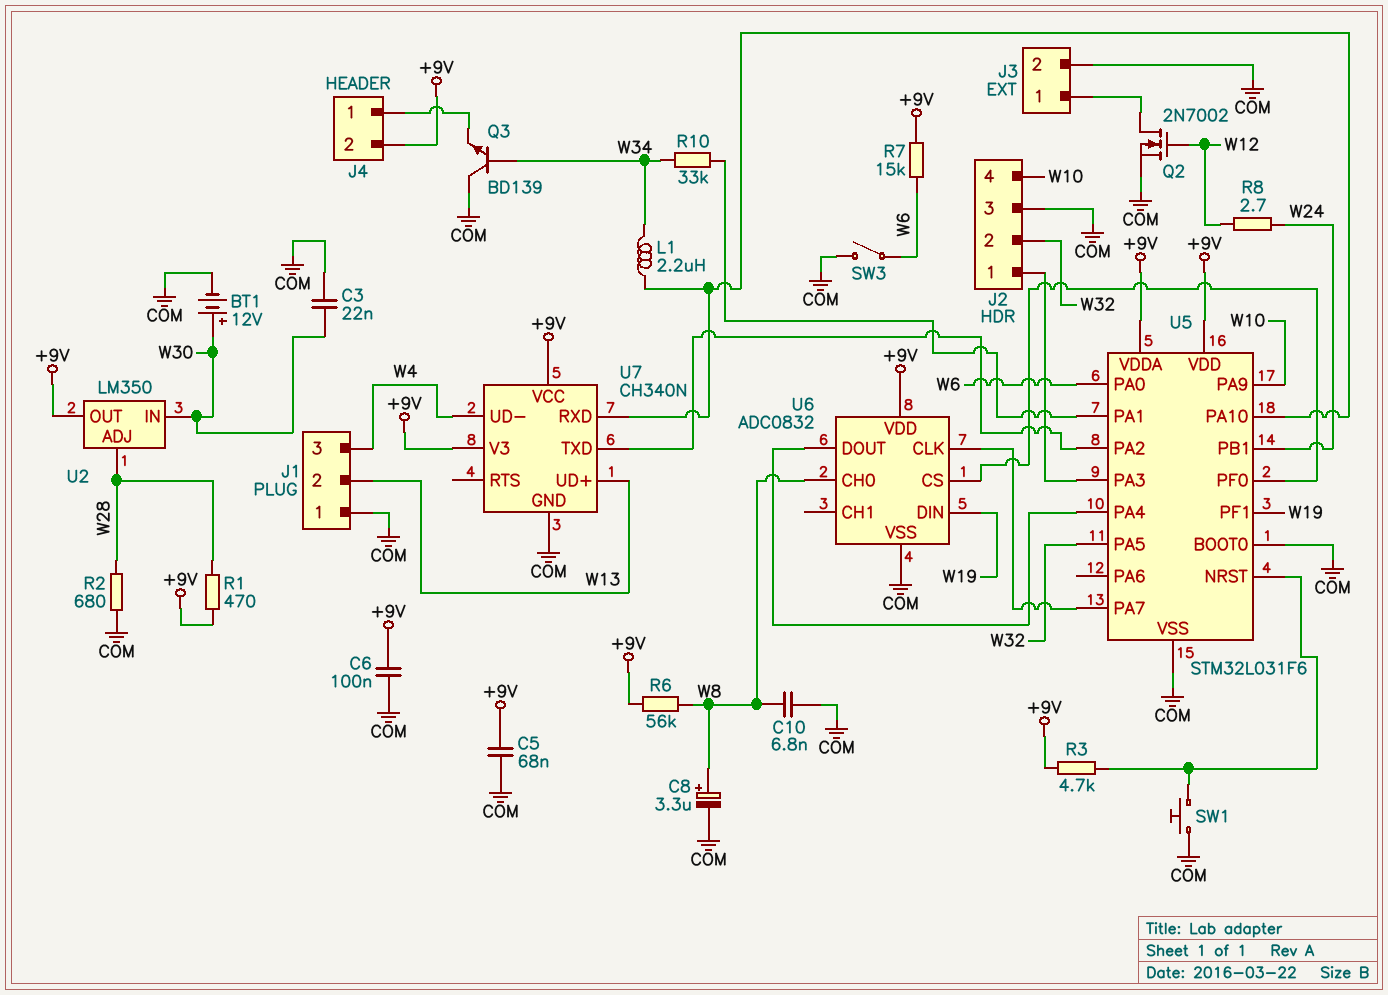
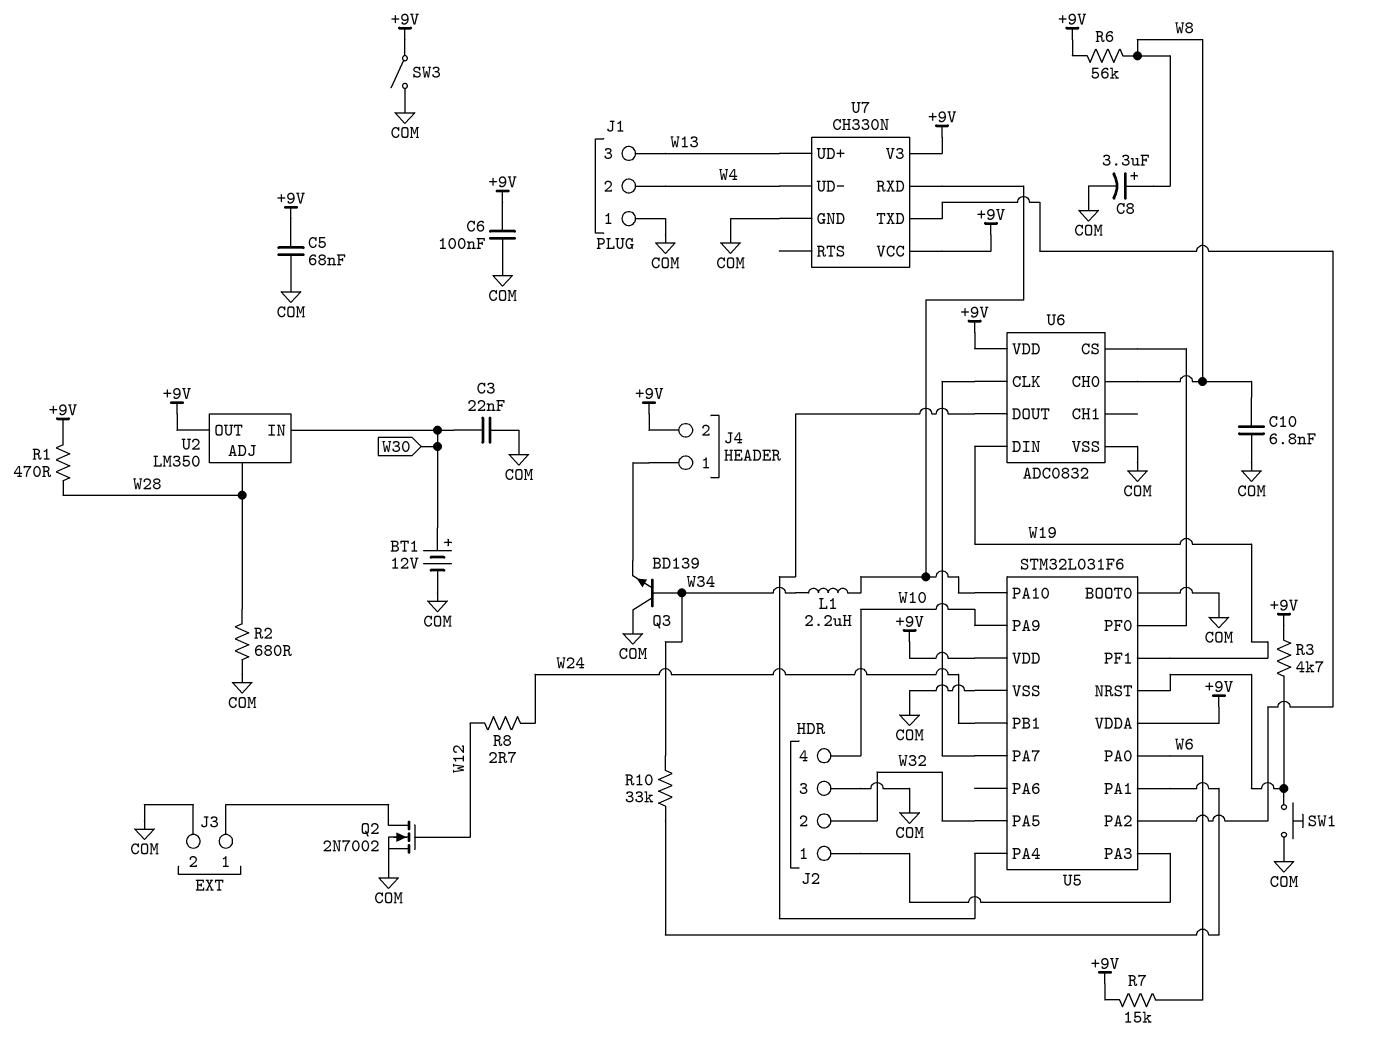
J1 pin 2: W13 -> W4
J1 pin 3: W4 -> W13
SW3: switch (COM, W6) -> switch (+9V, COM)
U7: CH340N -> CH330N

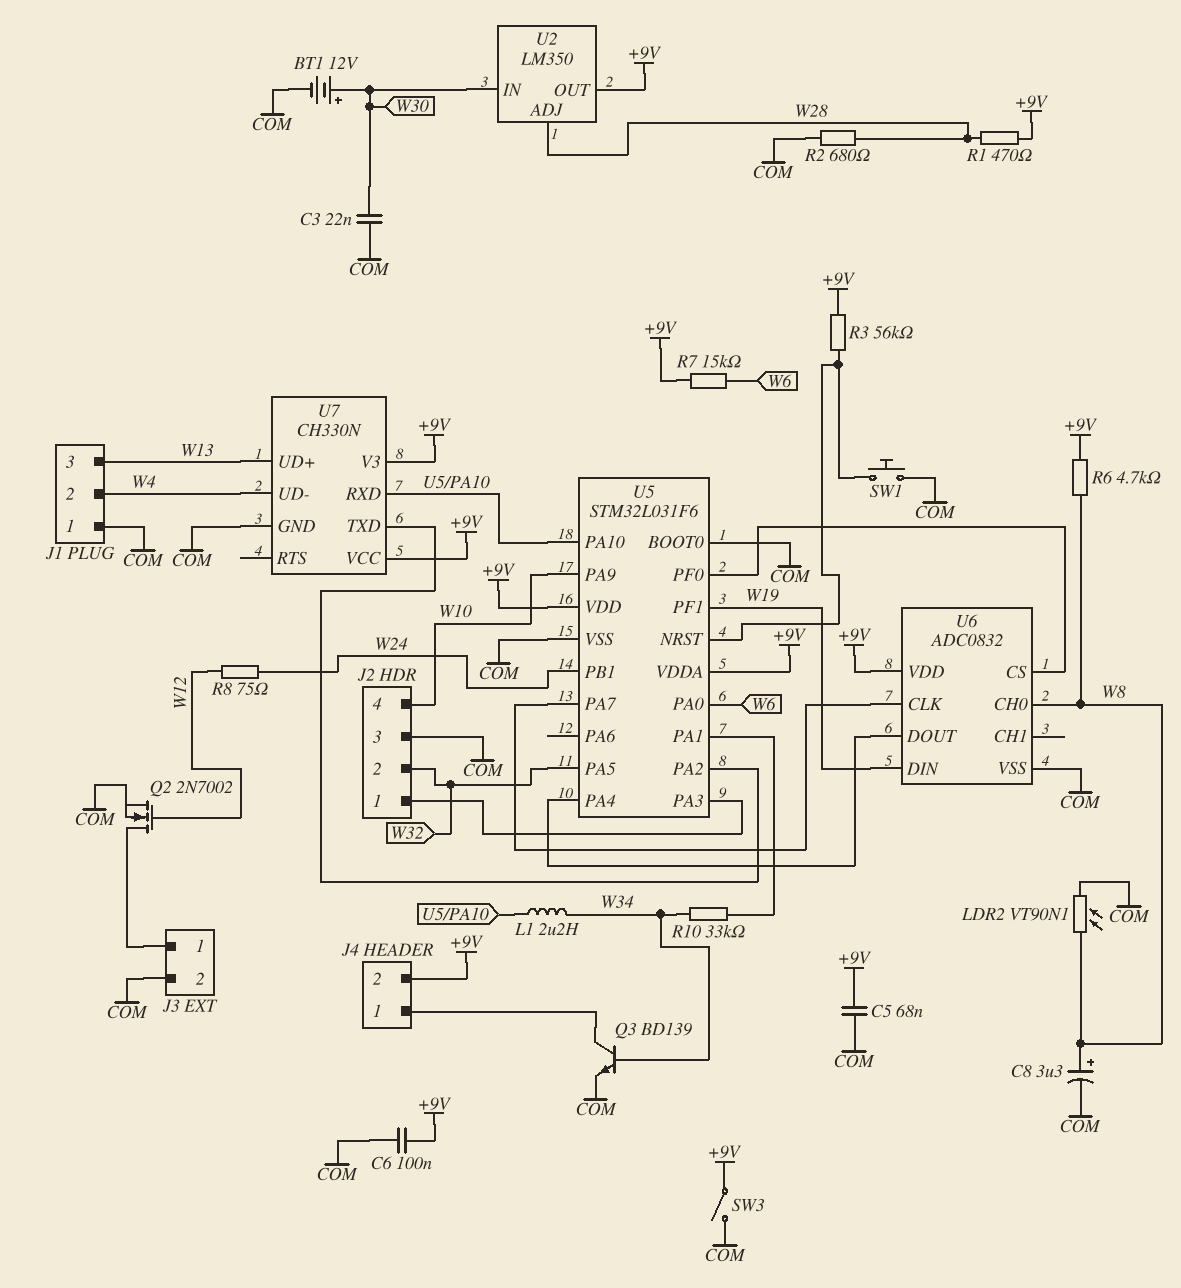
C10: 6.8nF (COM, W8) -> none
LDR2: none -> VT90N1 (COM, W8)
Q3: NPN BD139 (B W34, C COM, E J4/1) -> NPN BD139 (B W34, C J4/1, E COM)
R3: 4.7k (+9V, U5/NRST) -> 56k (+9V, U5/NRST)
R6: 56k (+9V, W8) -> 4.7k (+9V, W8)
R8: 2.7 (W12, W24) -> 75 (W12, W24)

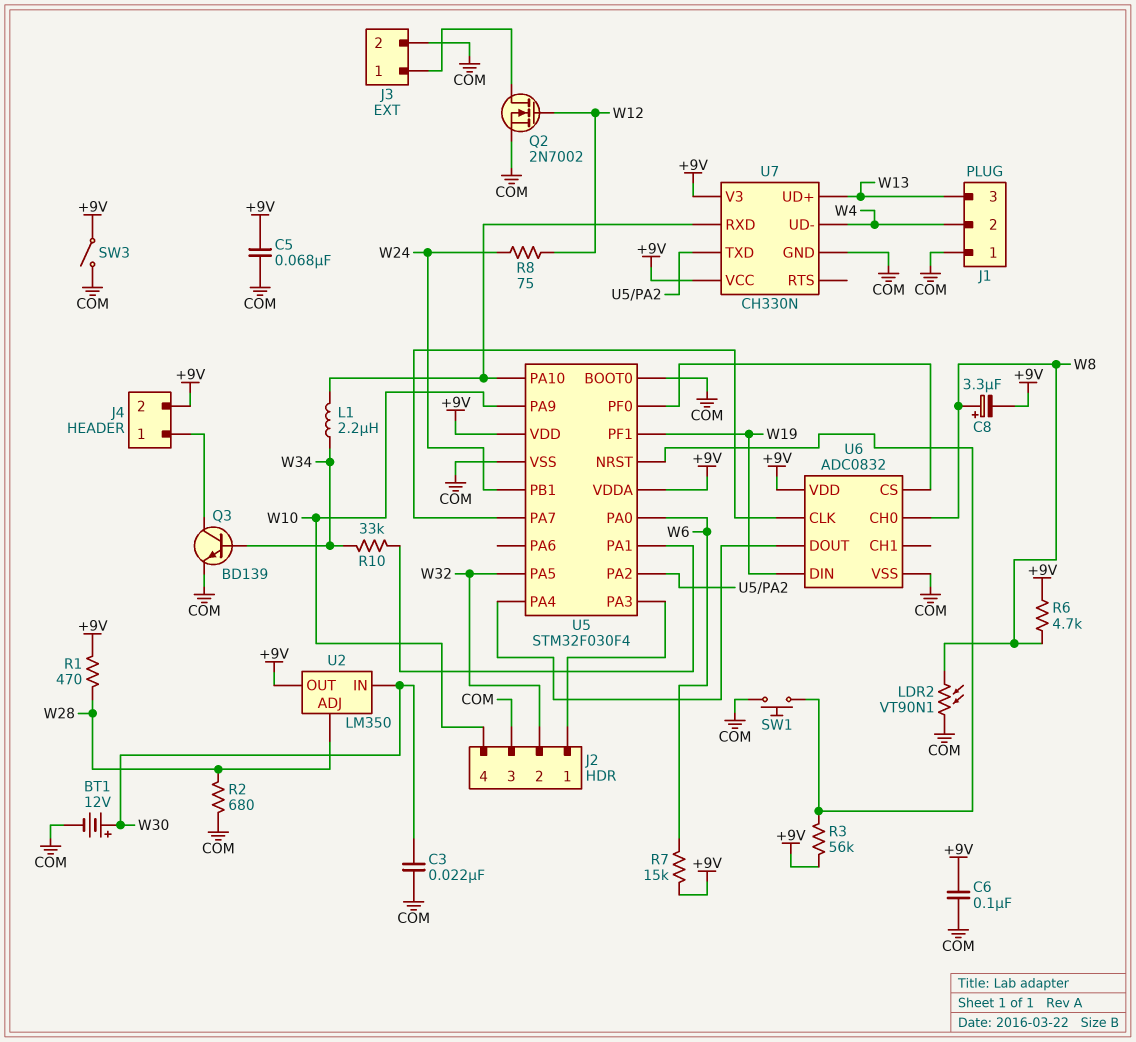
C8: 3.3uF (plus W8, minus COM) -> 3.3uF (plus W8, minus +9V)
U5: STM32L031F6 -> STM32F030F4

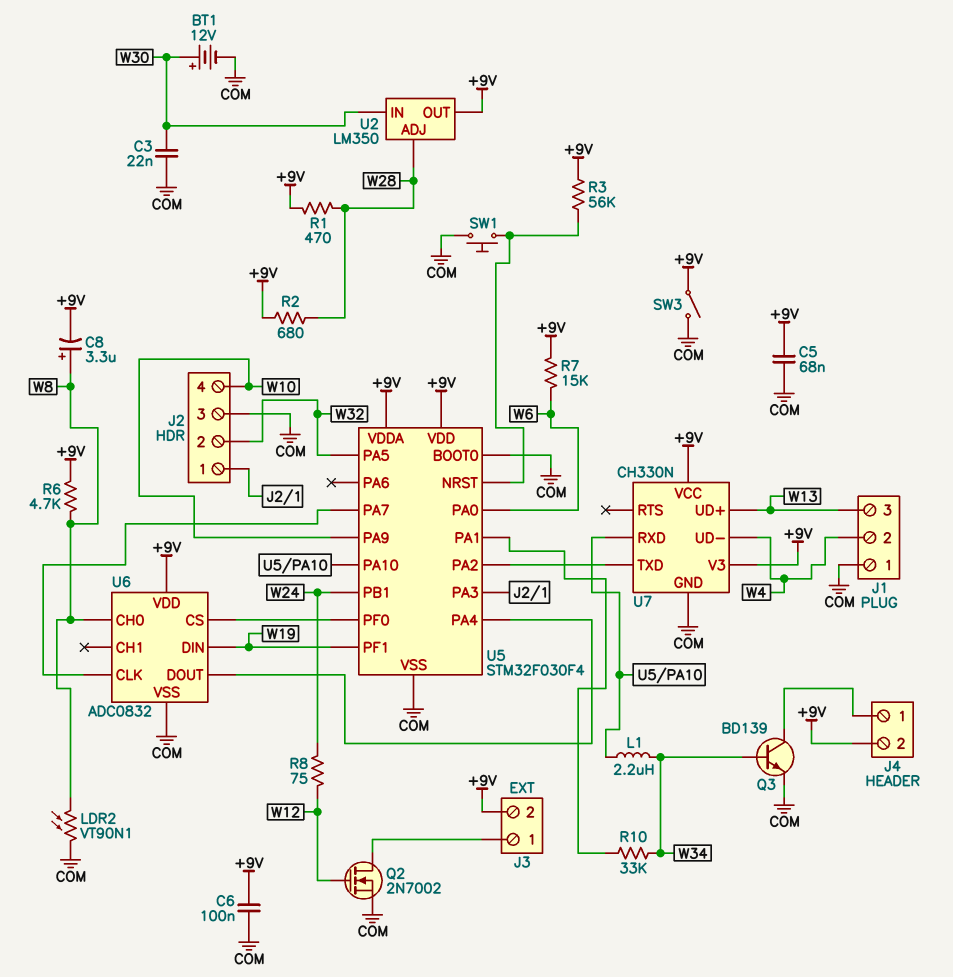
J3 pin 2: COM -> +9V
R2: 680 (COM, W28) -> 680 (+9V, W28)

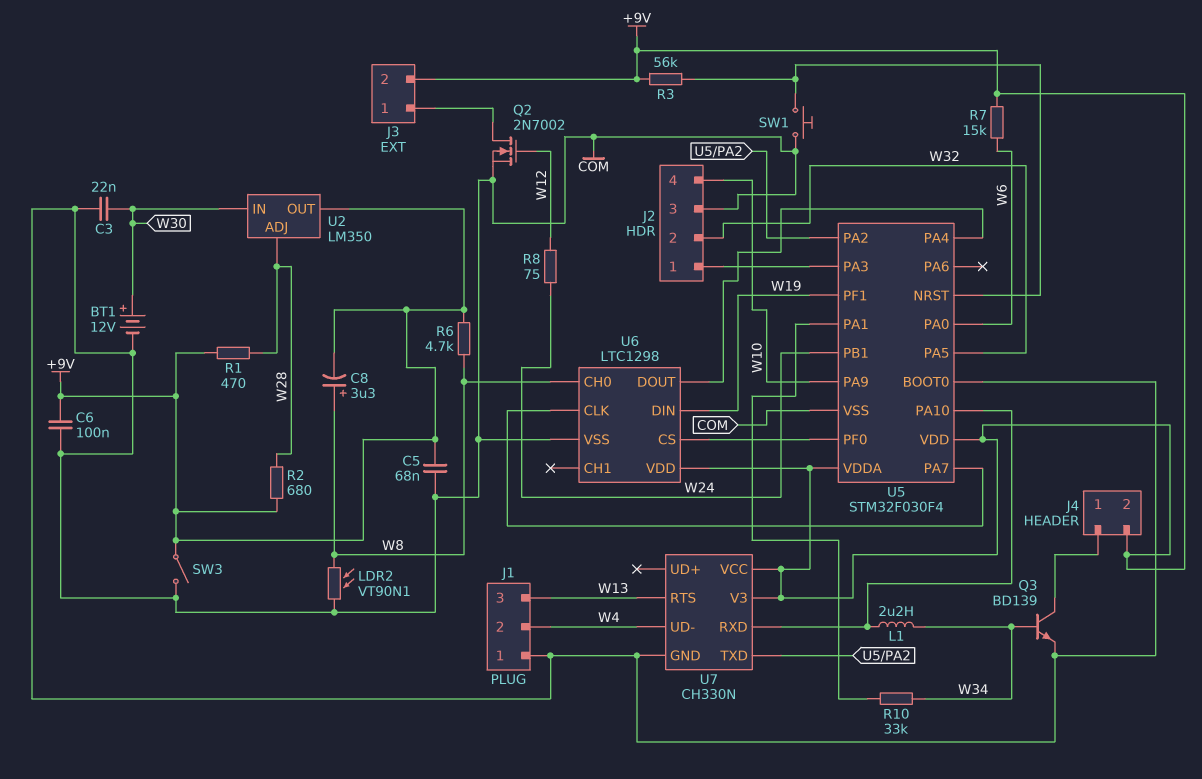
U6: ADC0832 -> LTC1298
U7 pin RTS: none -> W13
U7 pin UD+: W13 -> none

